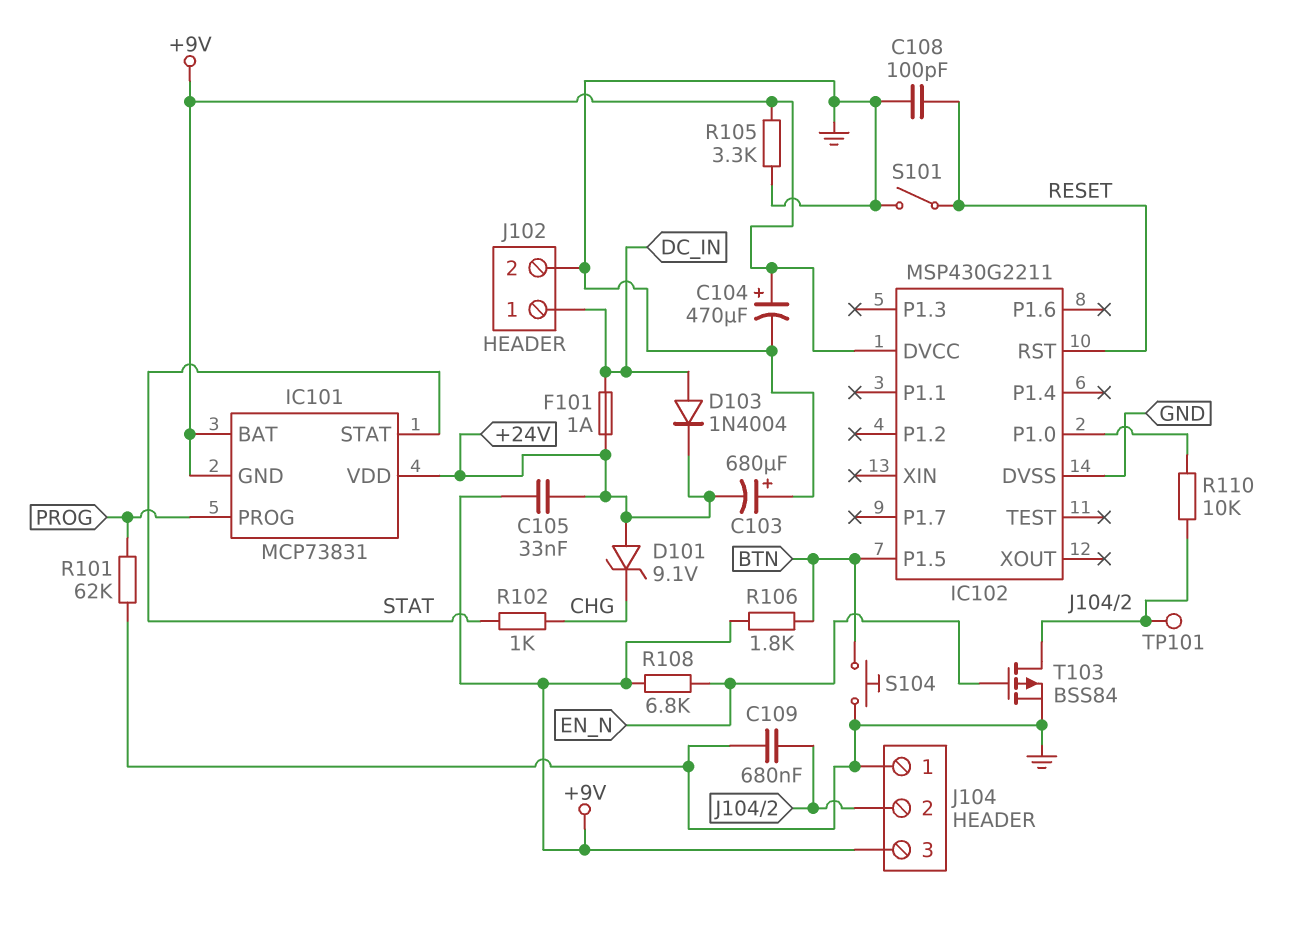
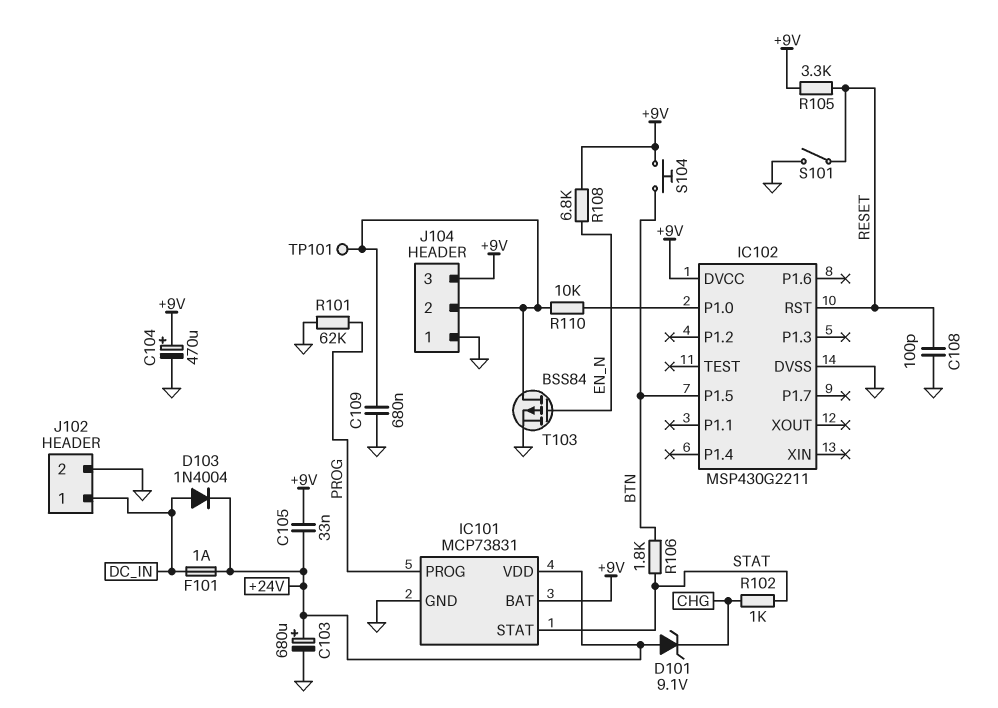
C103: 680uF (plus GND, minus +24V) -> 680uF (plus +24V, minus GND)
IC101 pin GND: +9V -> GND
R105: 3.3k (+9V, GND) -> 3.3k (+9V, RESET)
R106: 1.8k (+9V, BTN) -> 1.8k (BTN, STAT)
S104: button (BTN, GND) -> button (+9V, BTN)

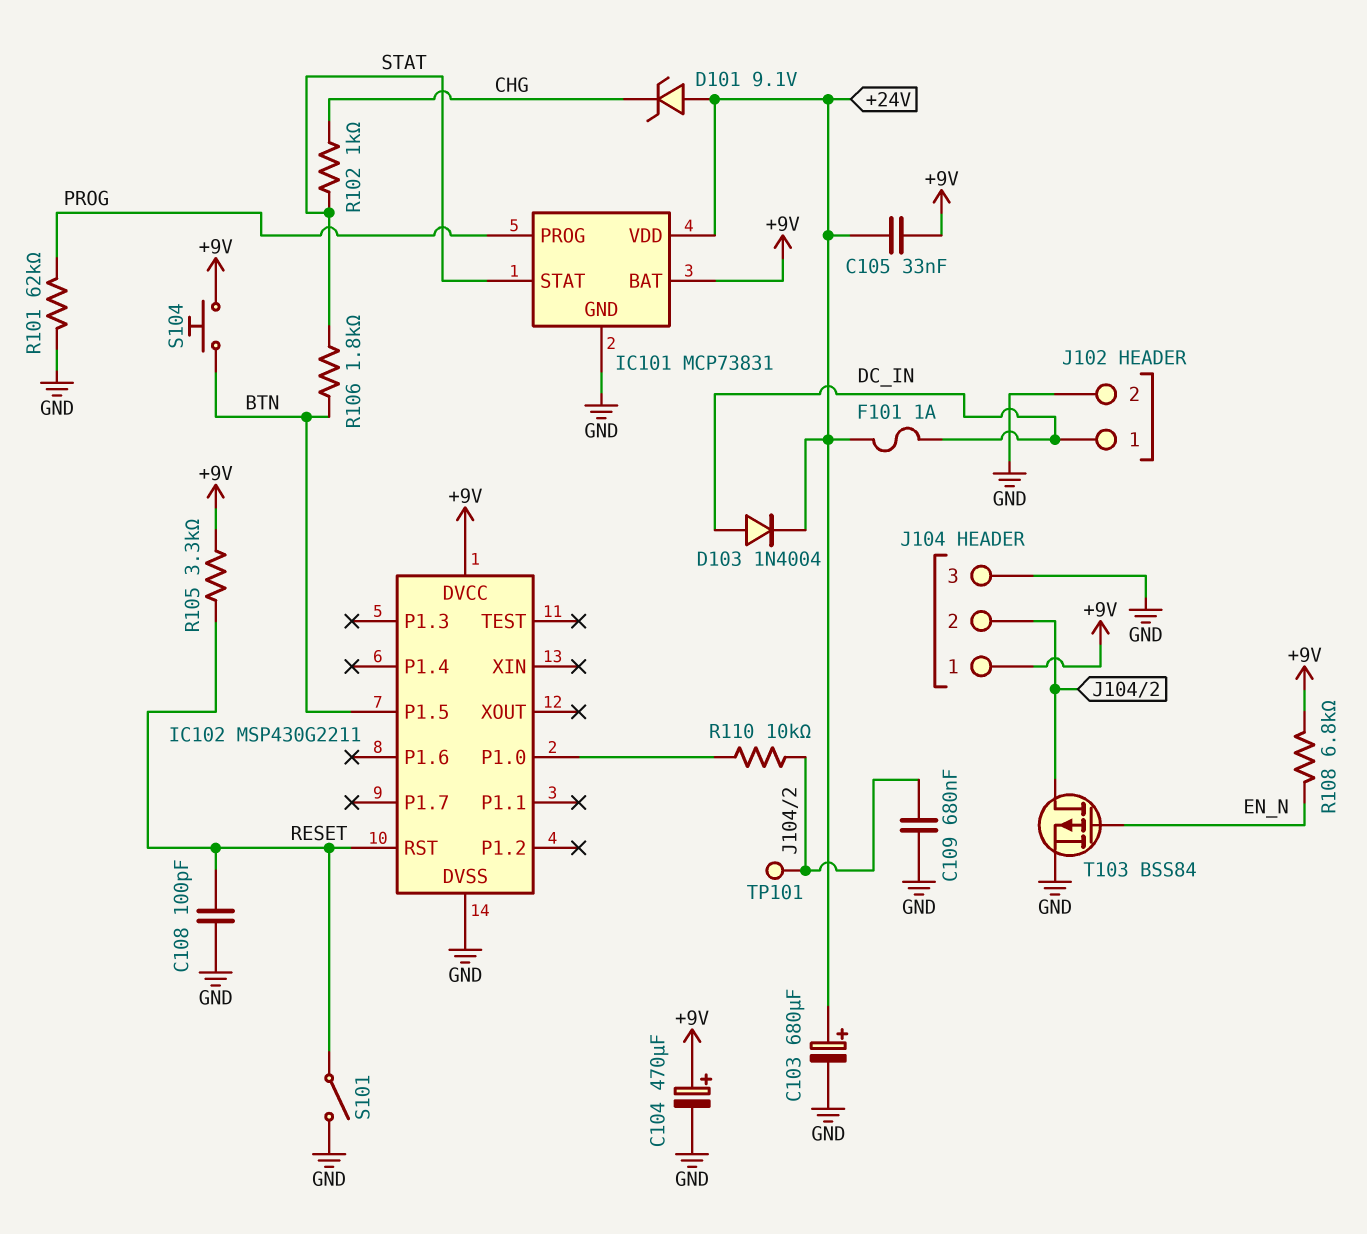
J104 pin 1: GND -> +9V
J104 pin 3: +9V -> GND

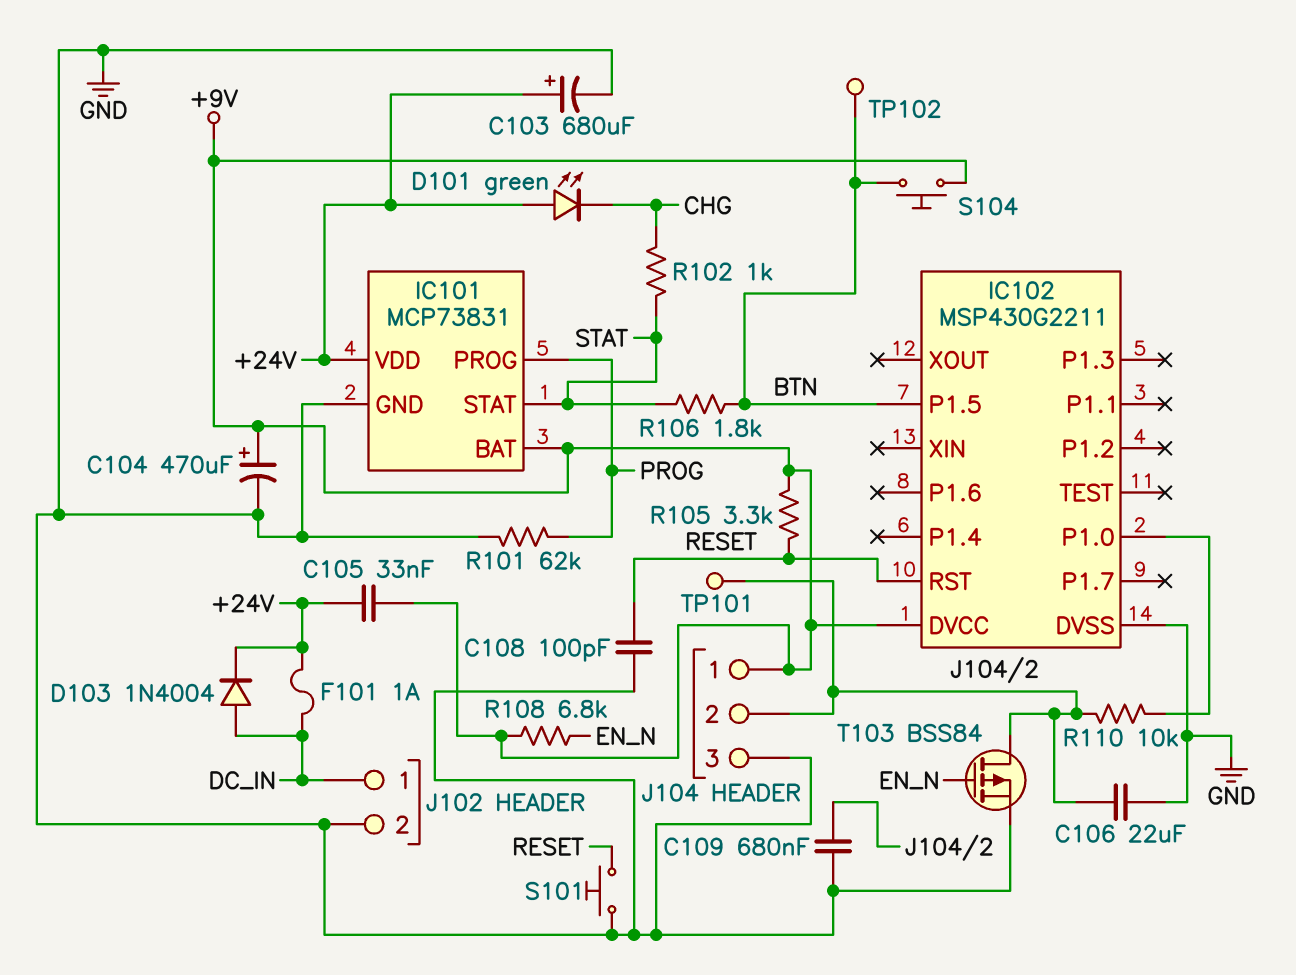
C106: none -> 22uF (GND, J104/2)
D101: zener 9.1V (A +24V, K CHG) -> LED green (A +24V, K CHG)
S101: switch (GND, RESET) -> button (GND, RESET)
TP102: none -> test point (BTN)

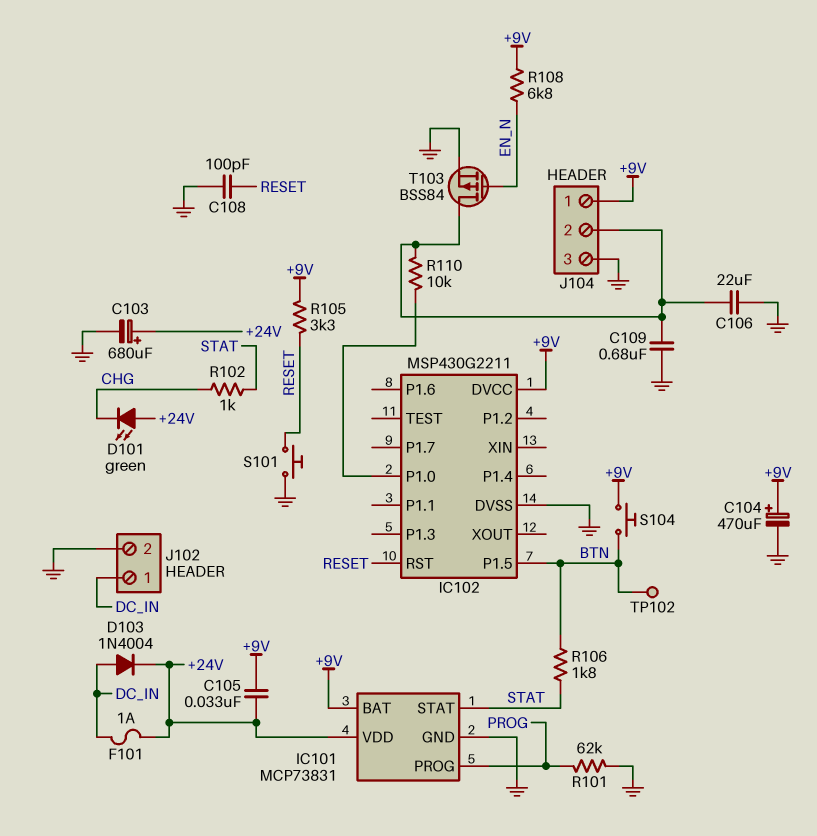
TP101: test point (J104/2) -> none

